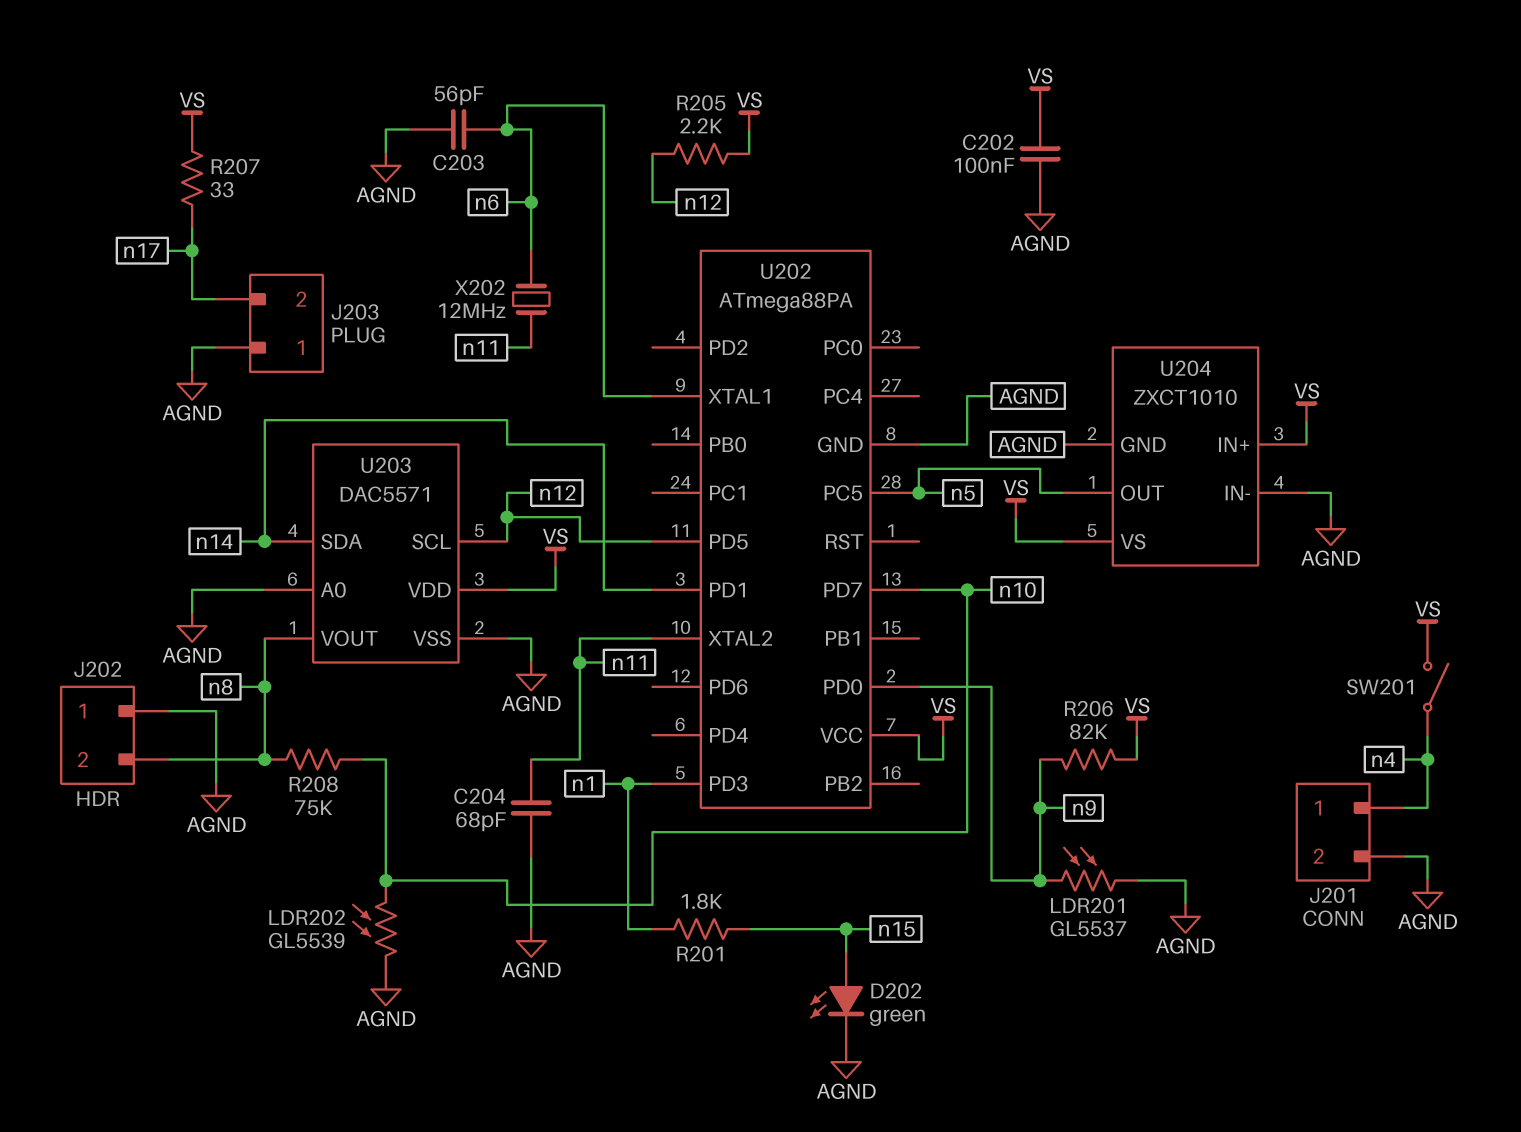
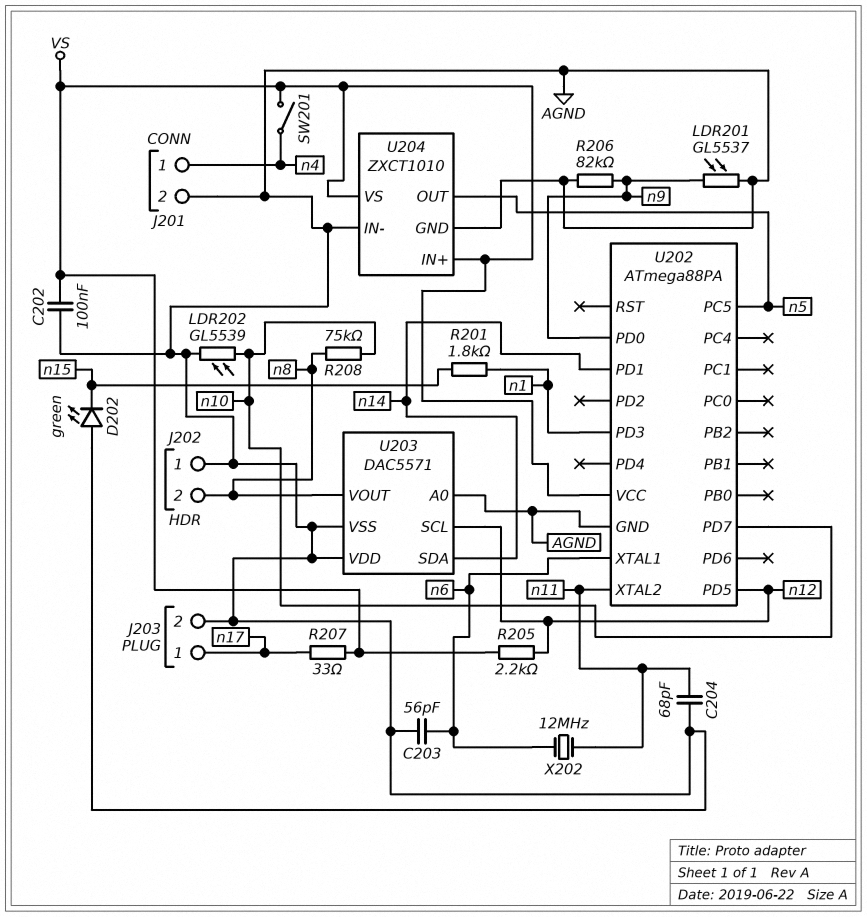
D202: LED green (A n15, K AGND) -> LED green (A AGND, K n15)
J203 pin 1: AGND -> n17
J203 pin 2: n17 -> AGND
R206: 82k (VS, n9) -> 82k (AGND, n9)
U203 pin VDD: VS -> AGND

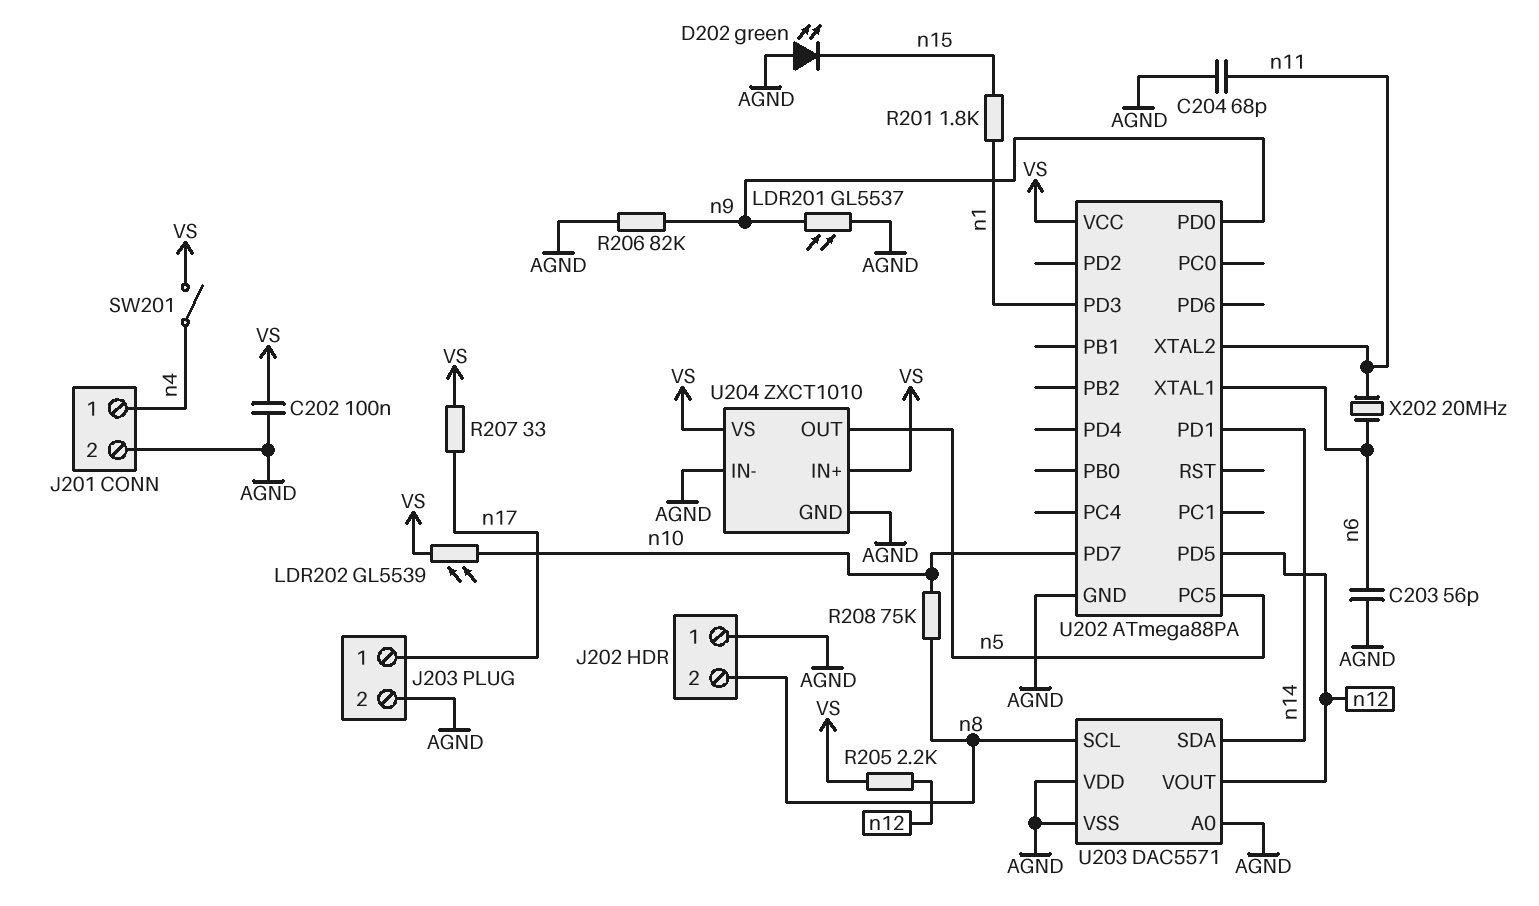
LDR202: GL5539 (AGND, n10) -> GL5539 (VS, n10)
U203 pin SCL: n12 -> n8
U203 pin VOUT: n8 -> n12
X202: 12MHz (n6, n11) -> 20MHz (n6, n11)

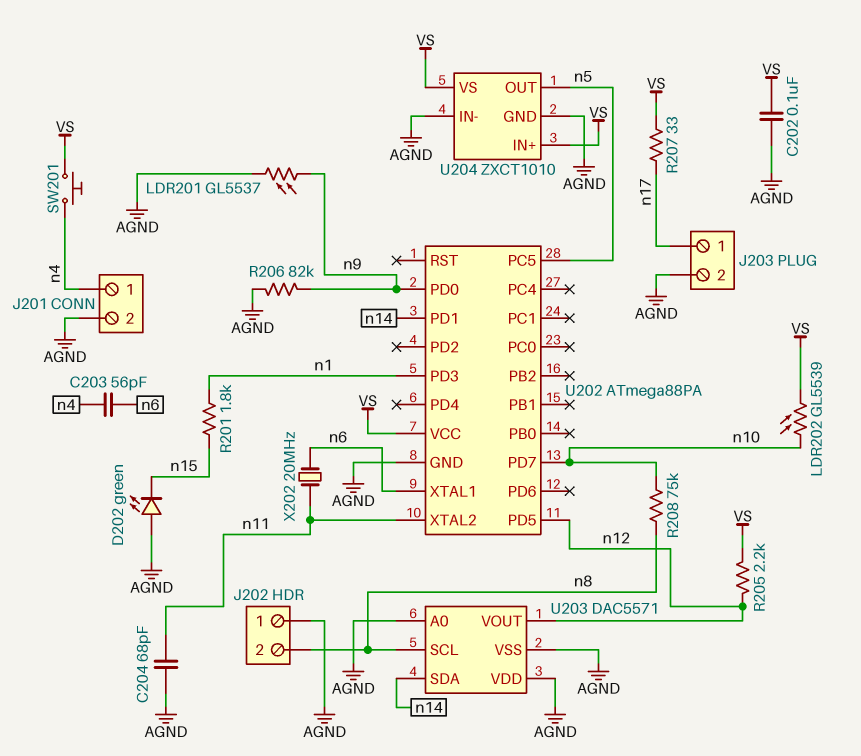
C203: 56pF (AGND, n6) -> 56pF (n4, n6)
SW201: switch (VS, n4) -> button (VS, n4)

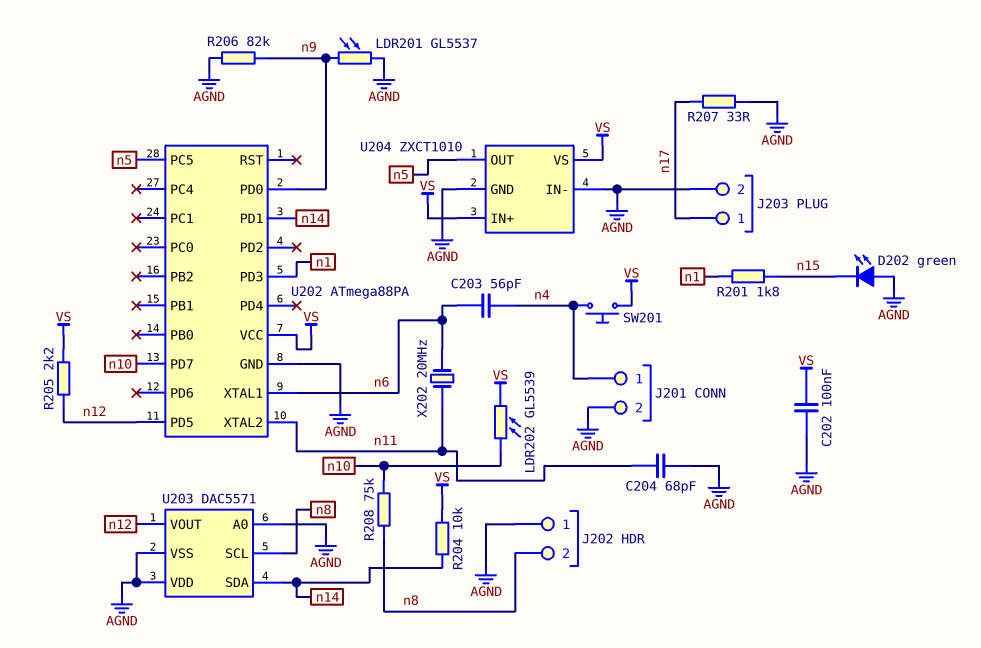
R204: none -> 10k (VS, n14)
R207: 33 (VS, n17) -> 33 (AGND, n17)

